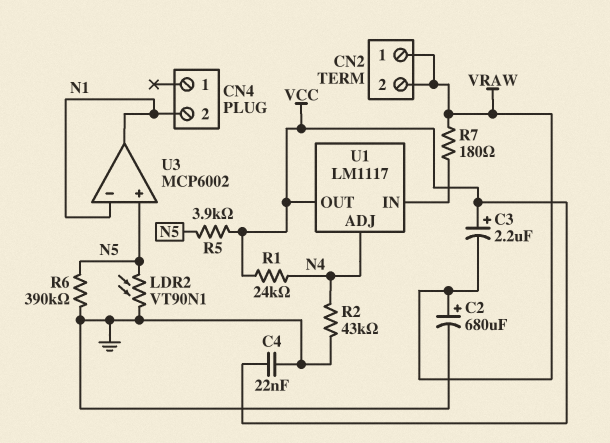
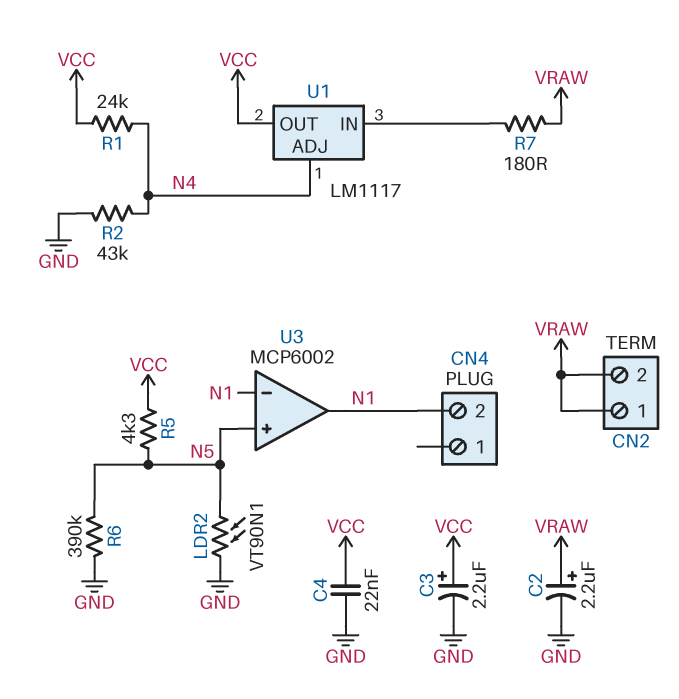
C2: 680uF (plus VRAW, minus GND) -> 2.2uF (plus VRAW, minus GND)
C3: 2.2uF (plus VCC, minus VRAW) -> 2.2uF (plus VCC, minus GND)
R5: 3.9k (N5, VCC) -> 4.3k (N5, VCC)

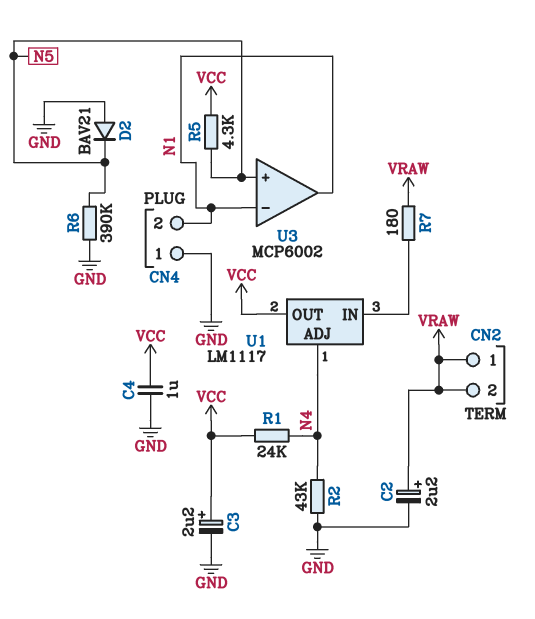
C4: 22nF (GND, VCC) -> 1uF (GND, VCC)
CN4 pin 1: none -> GND
D2: none -> diode BAV21 (A GND, K N5)
LDR2: VT90N1 (GND, N5) -> none

